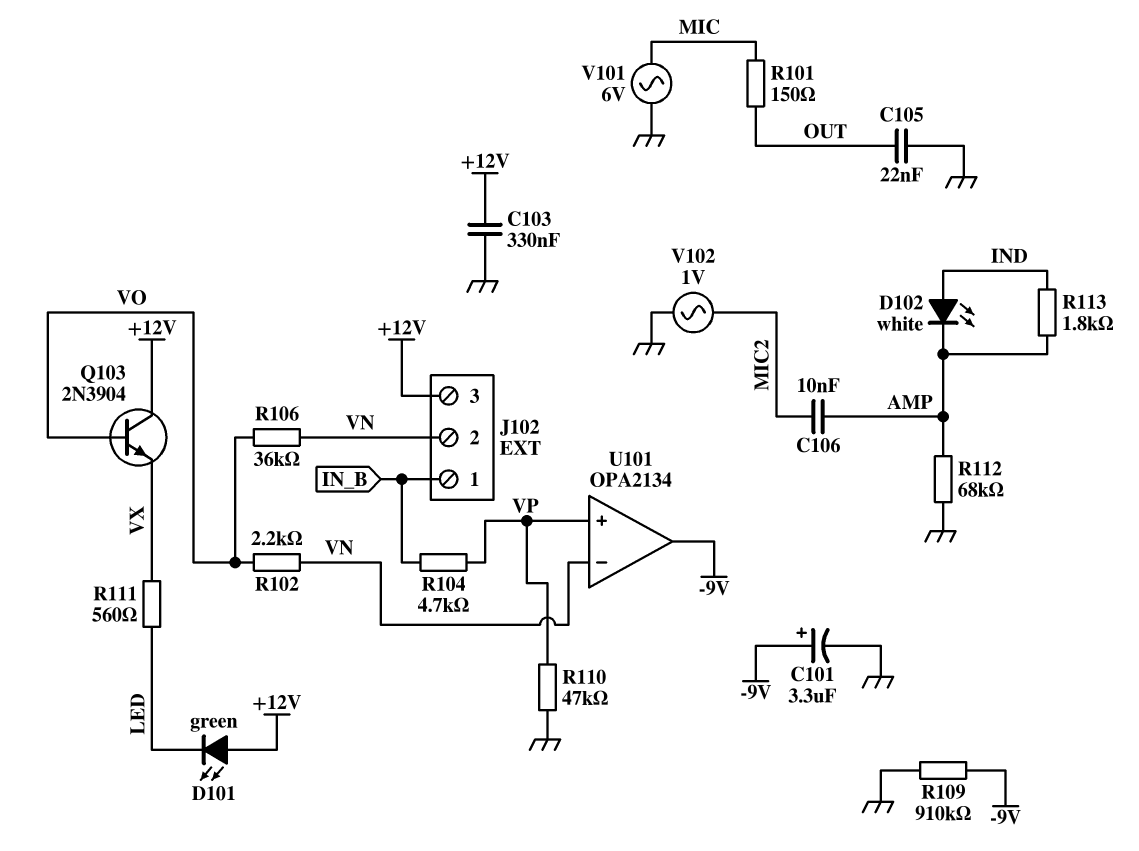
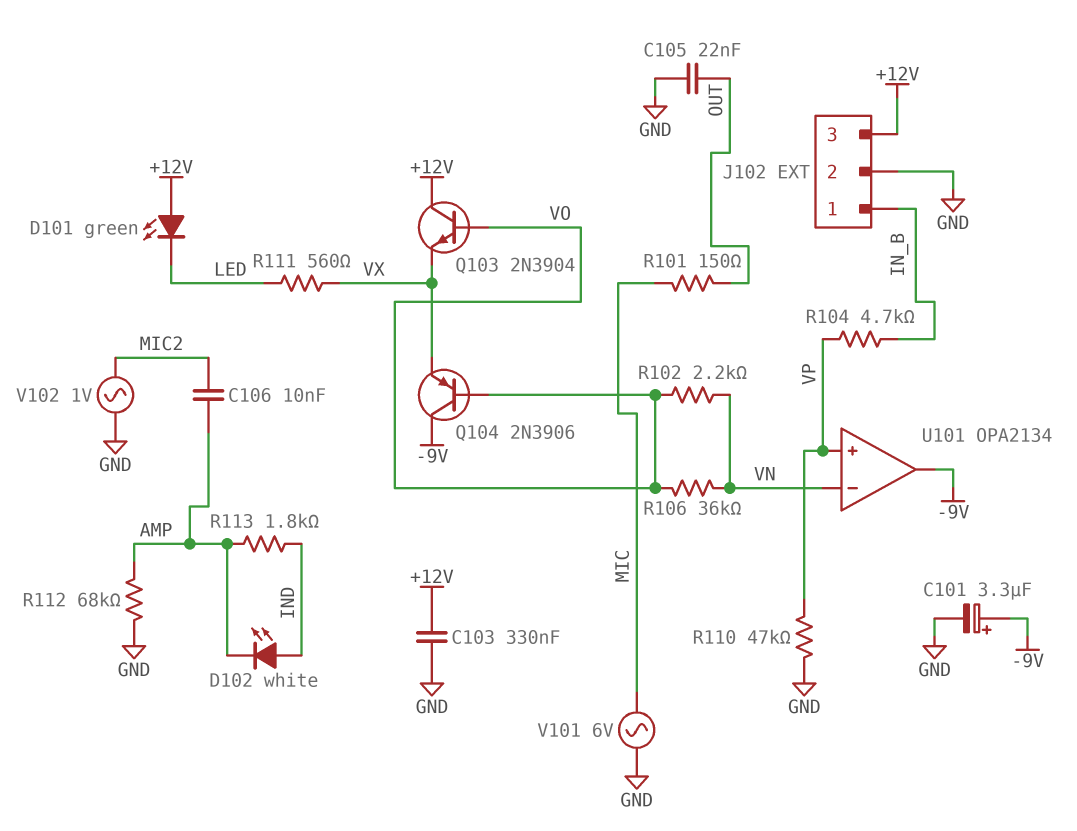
J102 pin 2: VN -> GND
Q104: none -> PNP 2N3906 (B VO, C -9V, E VX)
R109: 910k (-9V, GND) -> none

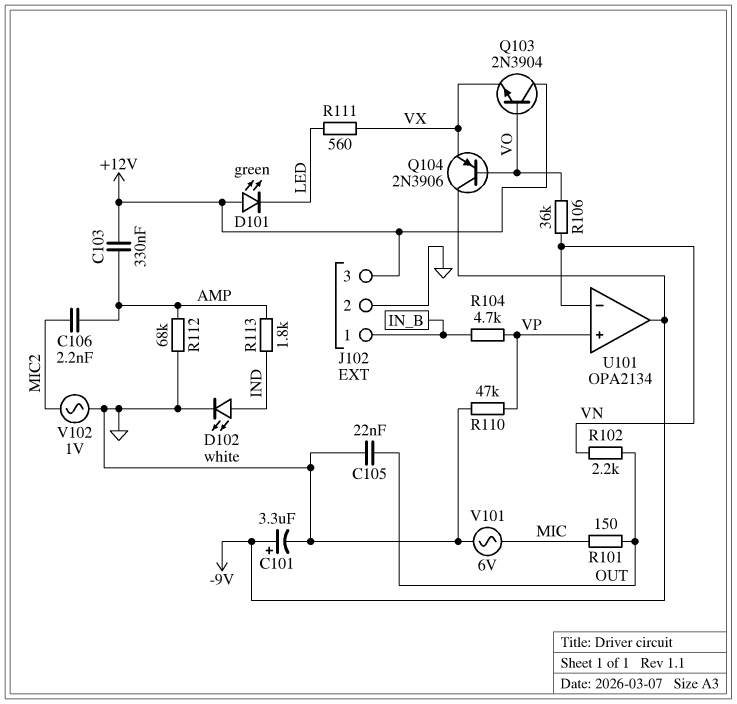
C103: 330nF (+12V, GND) -> 330nF (+12V, AMP)
C106: 10nF (AMP, MIC2) -> 2.2nF (AMP, MIC2)
D102: LED white (A IND, K AMP) -> LED white (A IND, K GND)
R102: 2.2k (VN, VO) -> 2.2k (OUT, VN)

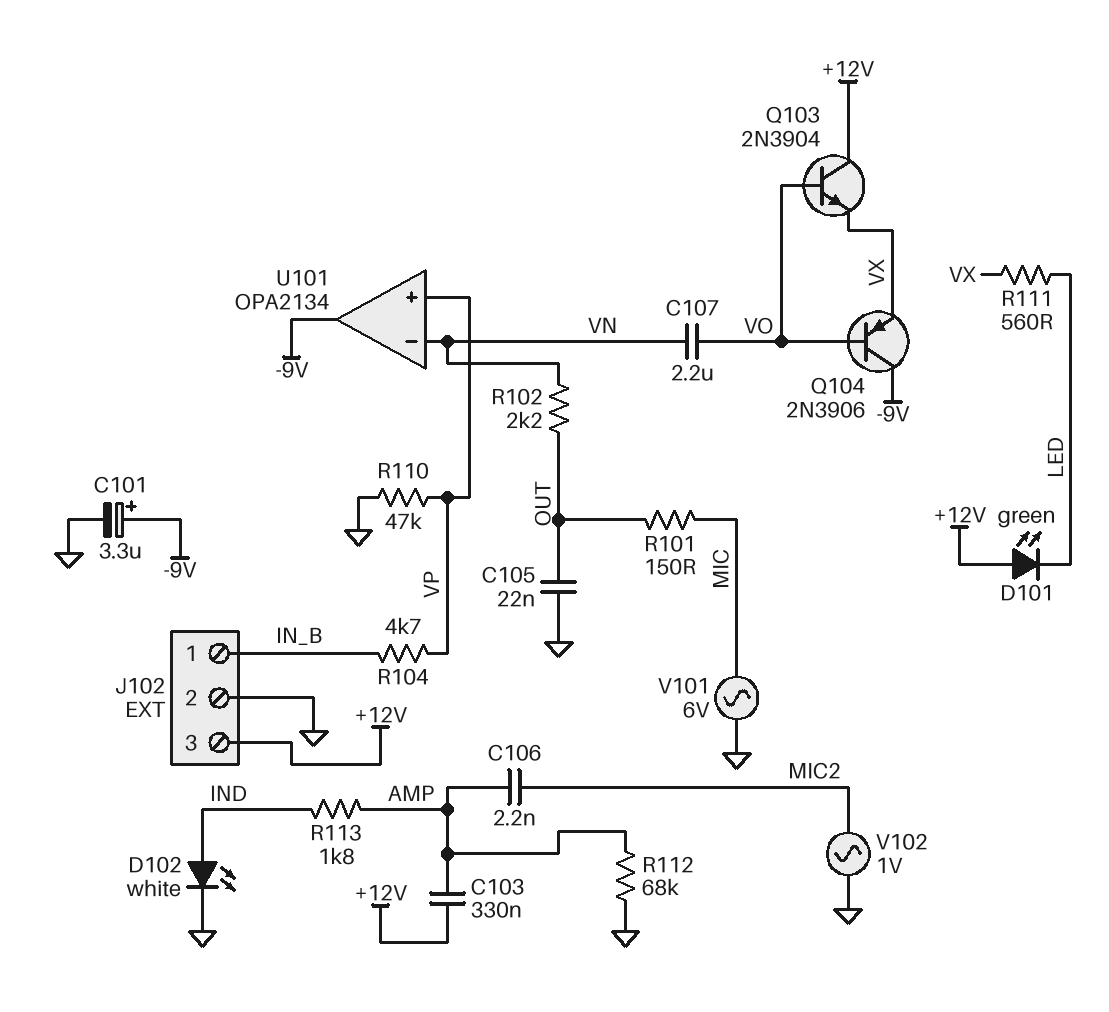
C107: none -> 2.2uF (VN, VO)
R106: 36k (VN, VO) -> none

